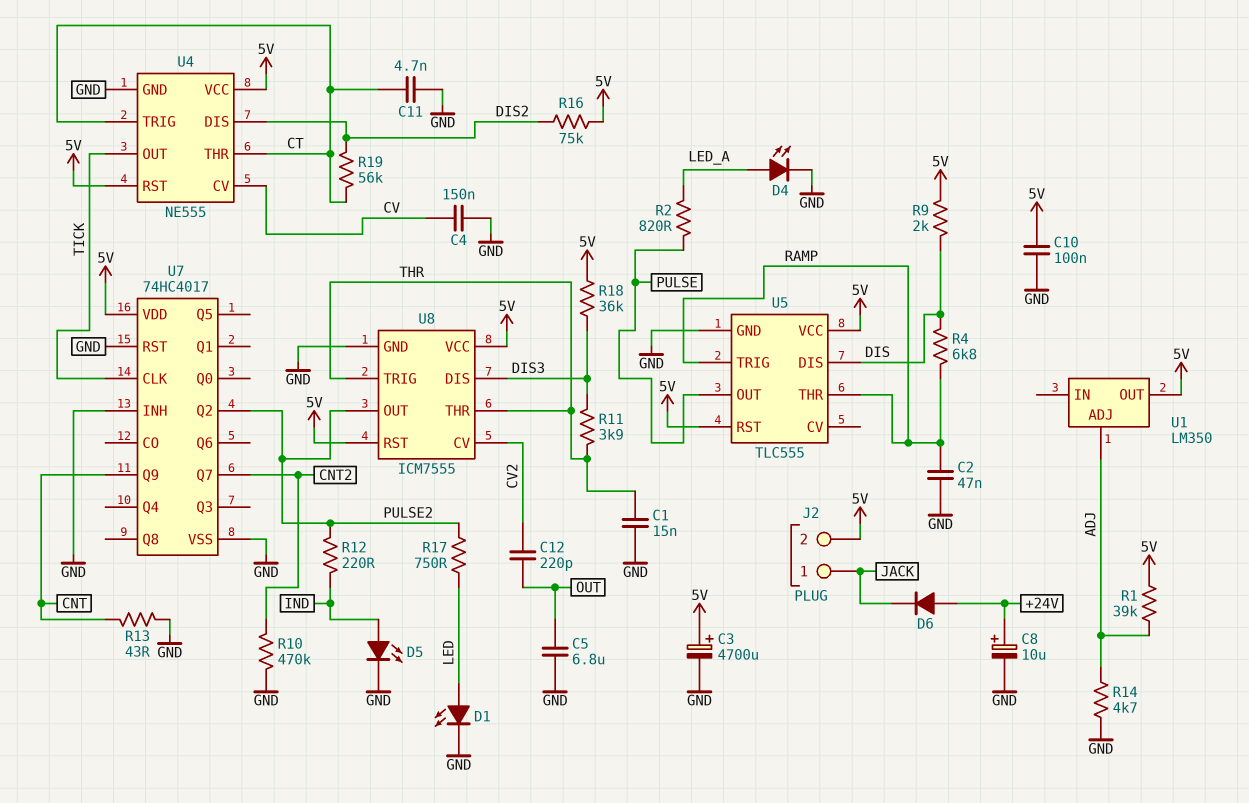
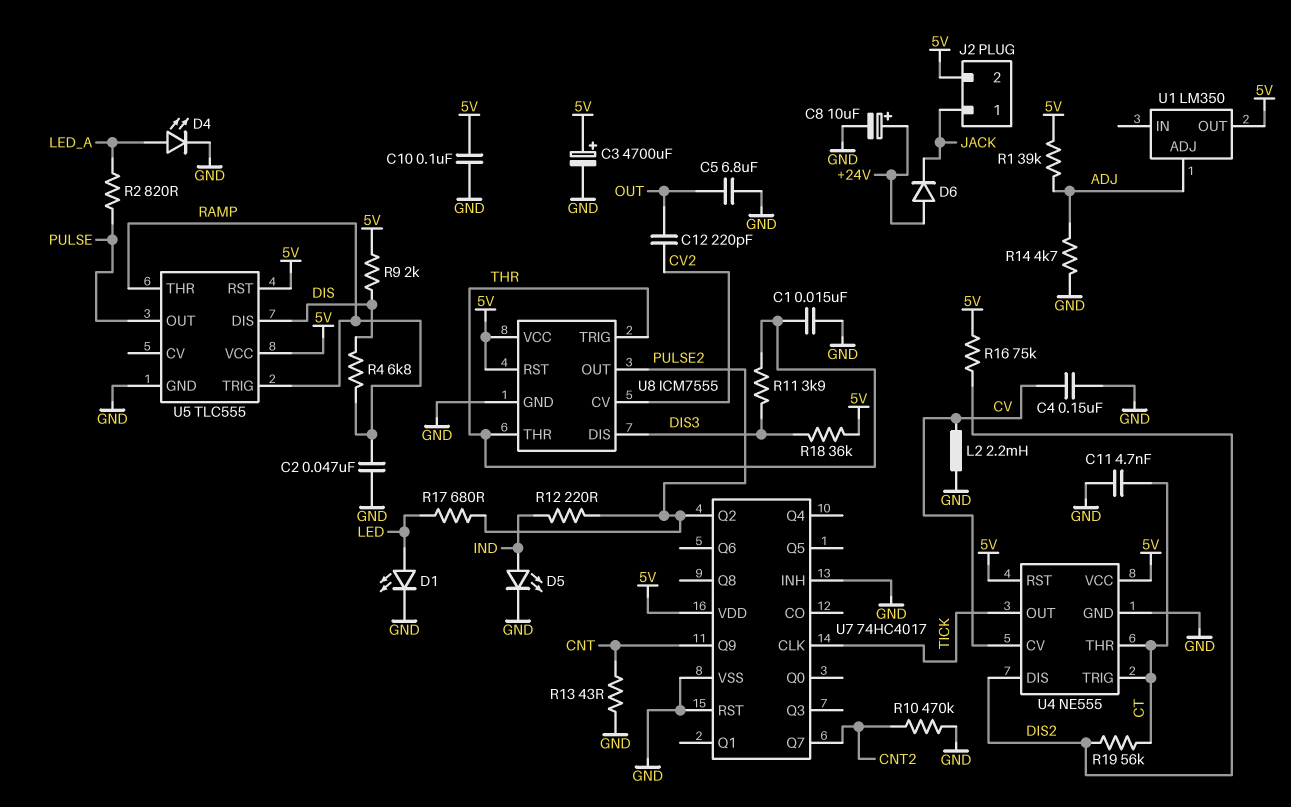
L2: none -> 2.2mH (CV, GND)
R17: 750 (LED, PULSE2) -> 680 (LED, PULSE2)

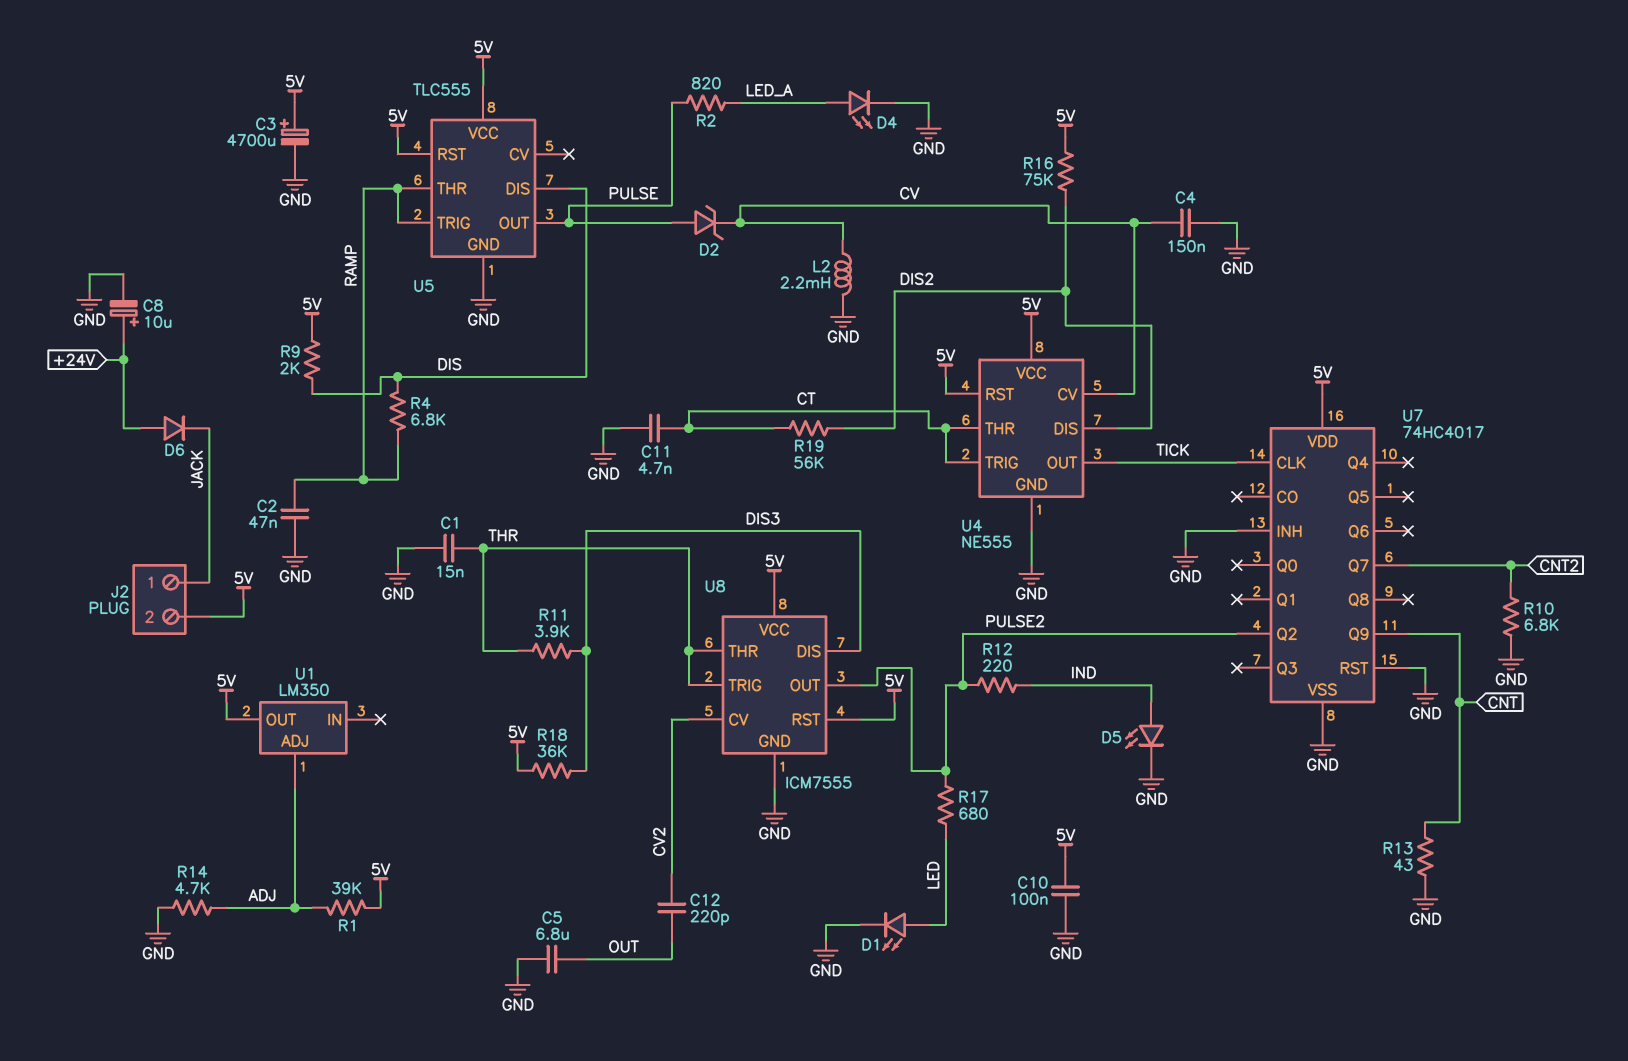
D2: none -> zener (A PULSE, K CV)
R10: 470k (CNT2, GND) -> 6.8k (CNT2, GND)

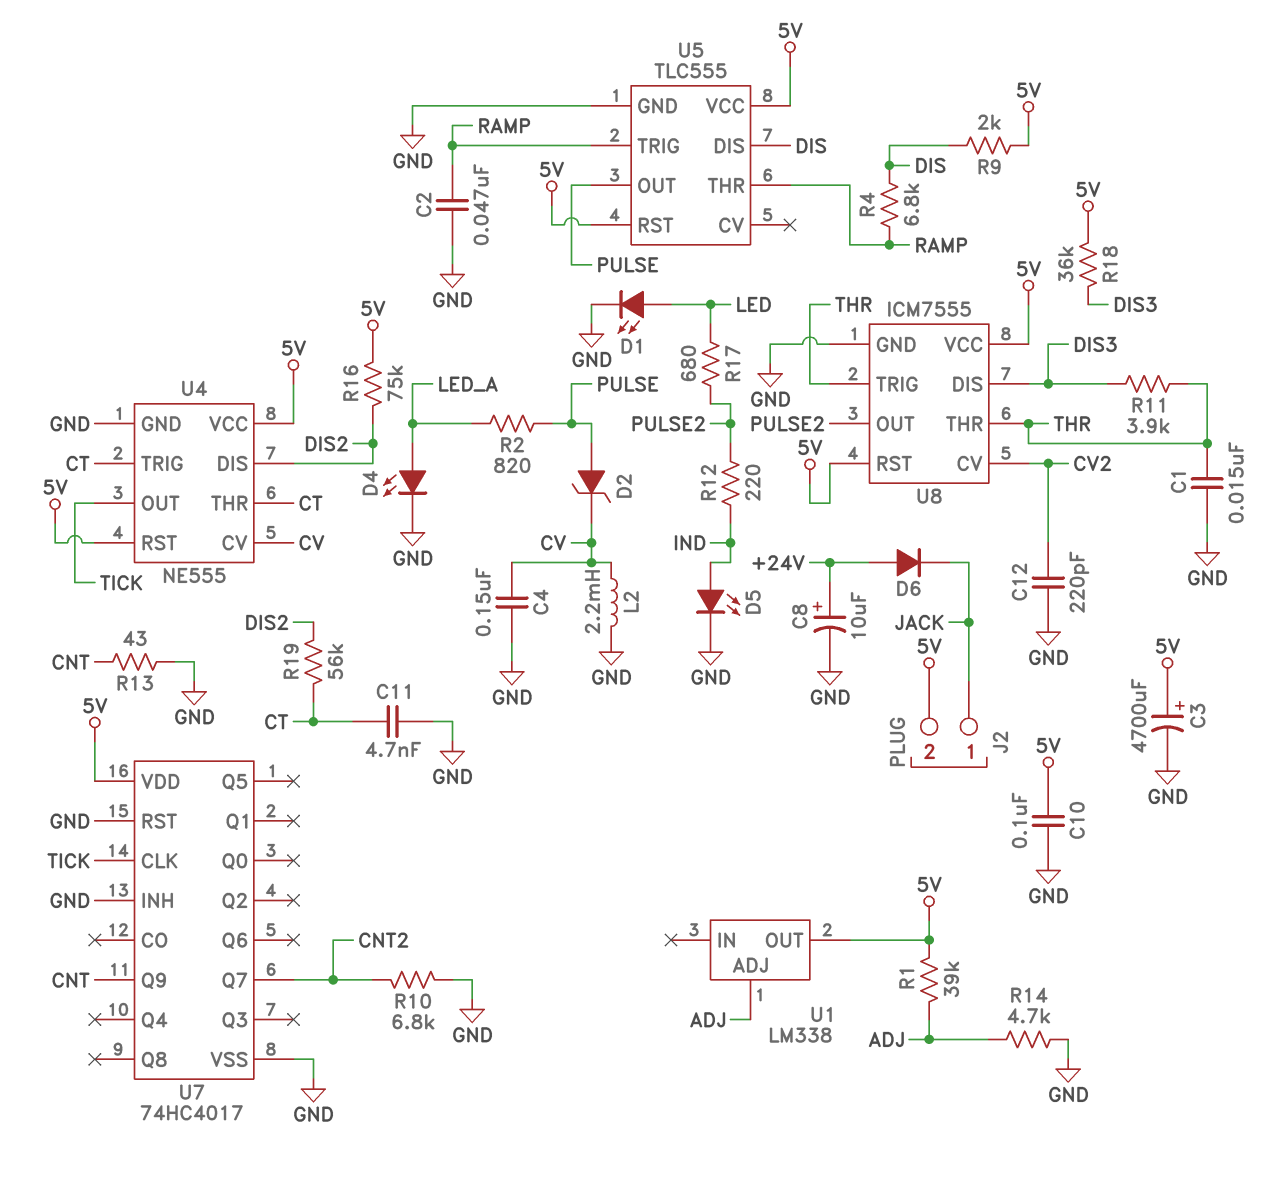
C5: 6.8uF (GND, OUT) -> none
C12: 220pF (CV2, OUT) -> 220pF (CV2, GND)
U1: LM350 -> LM338
U7 pin Q2: PULSE2 -> none

